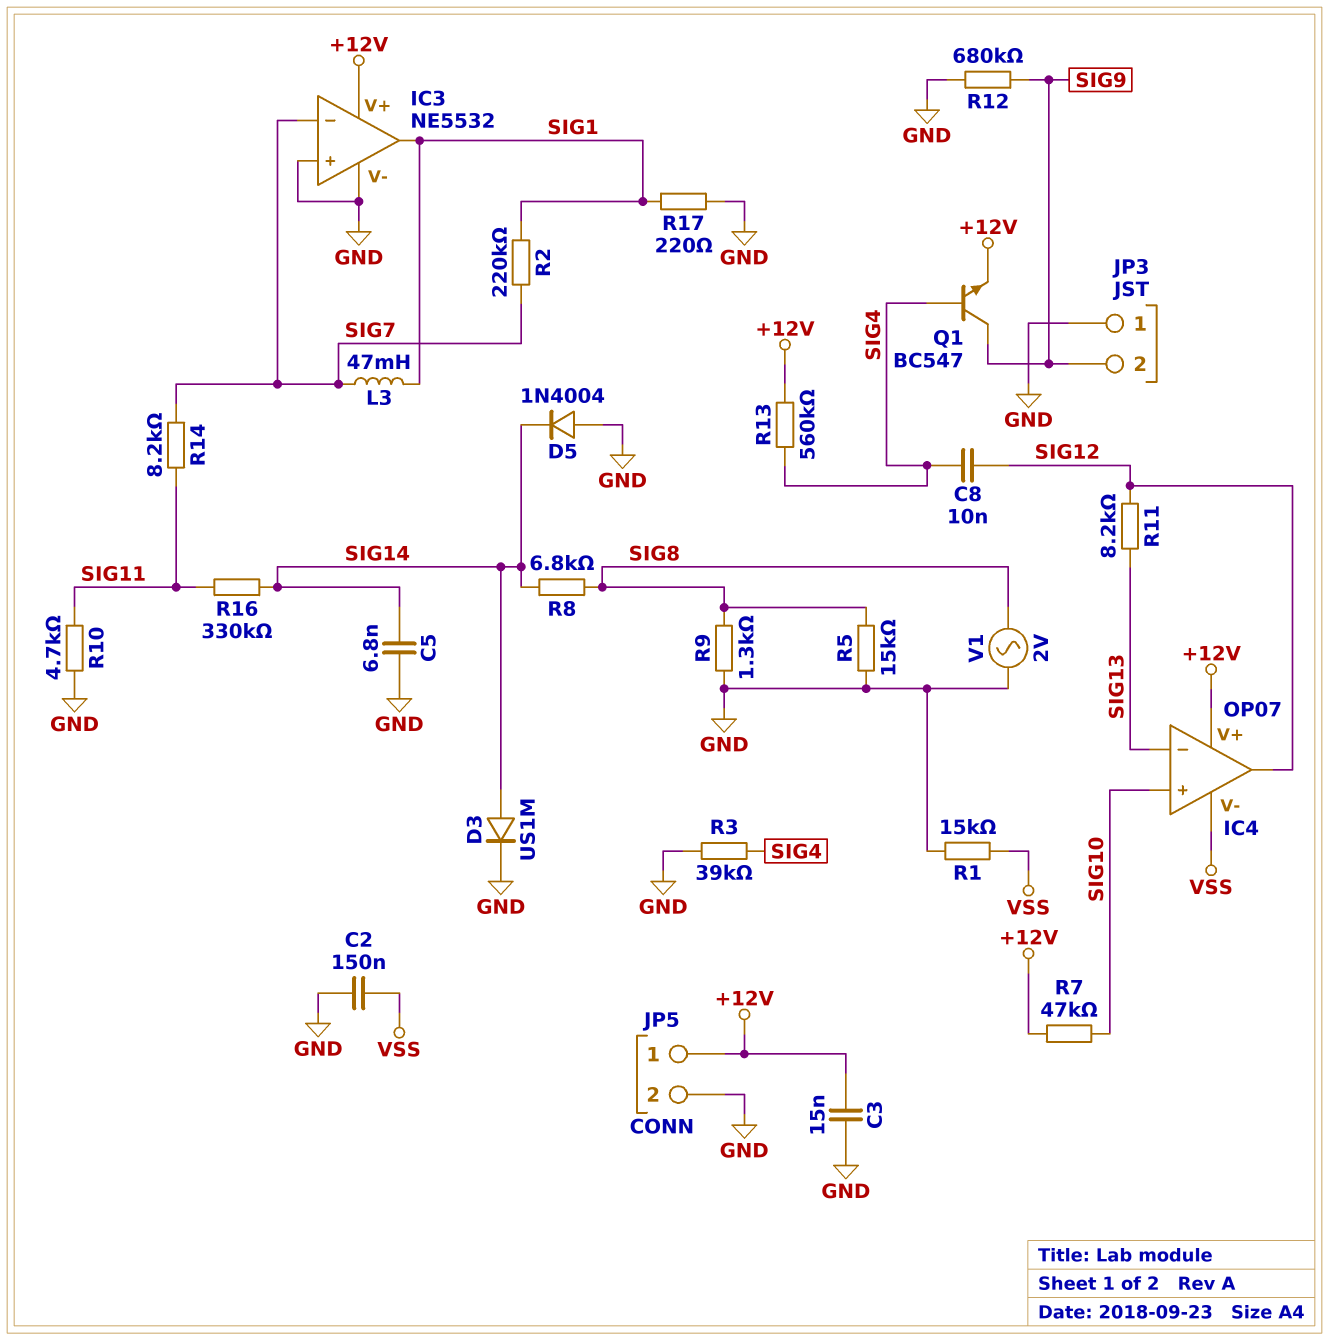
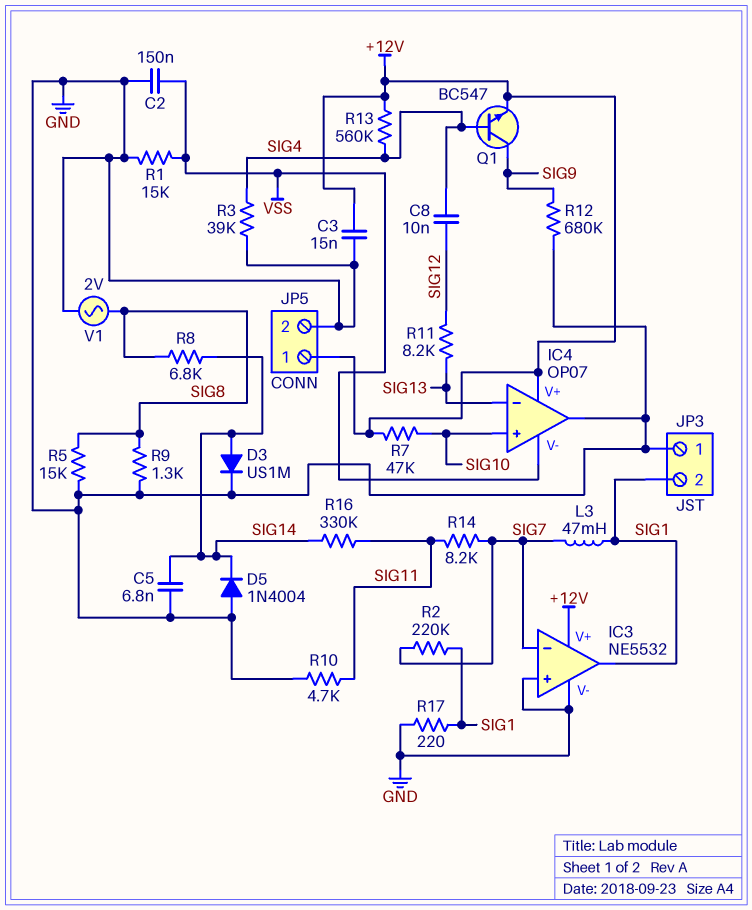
IC4 pin out: SIG12 -> GND
JP3 pin 2: SIG9 -> SIG1

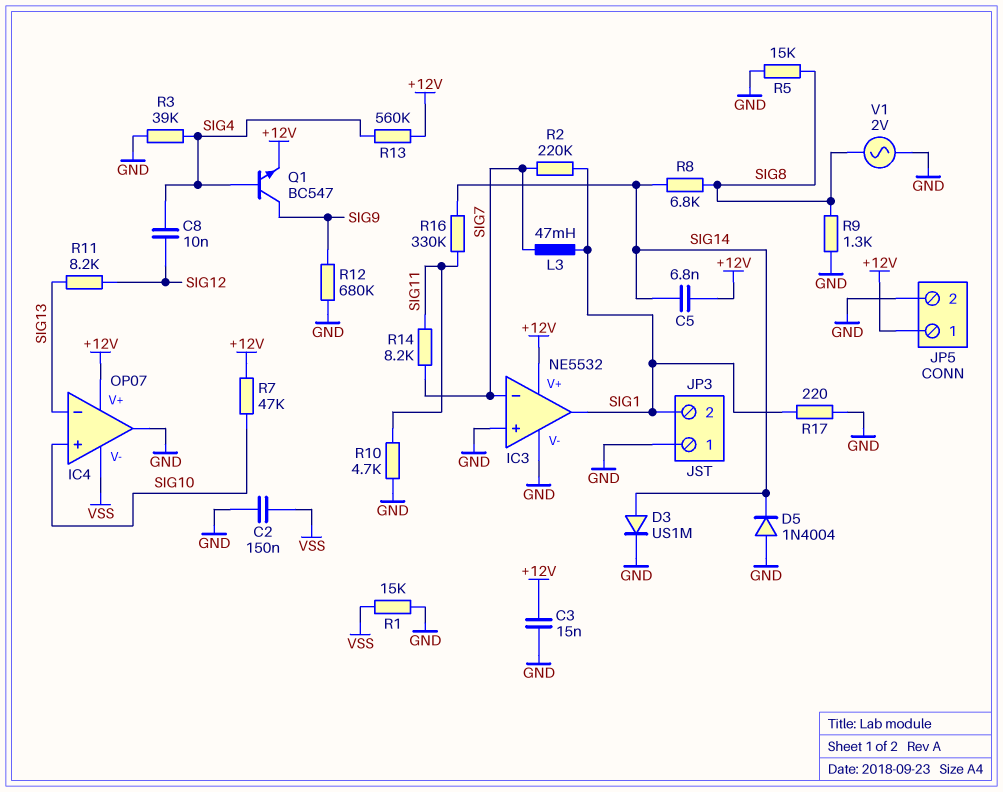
C5: 6.8nF (GND, SIG14) -> 6.8nF (+12V, SIG14)

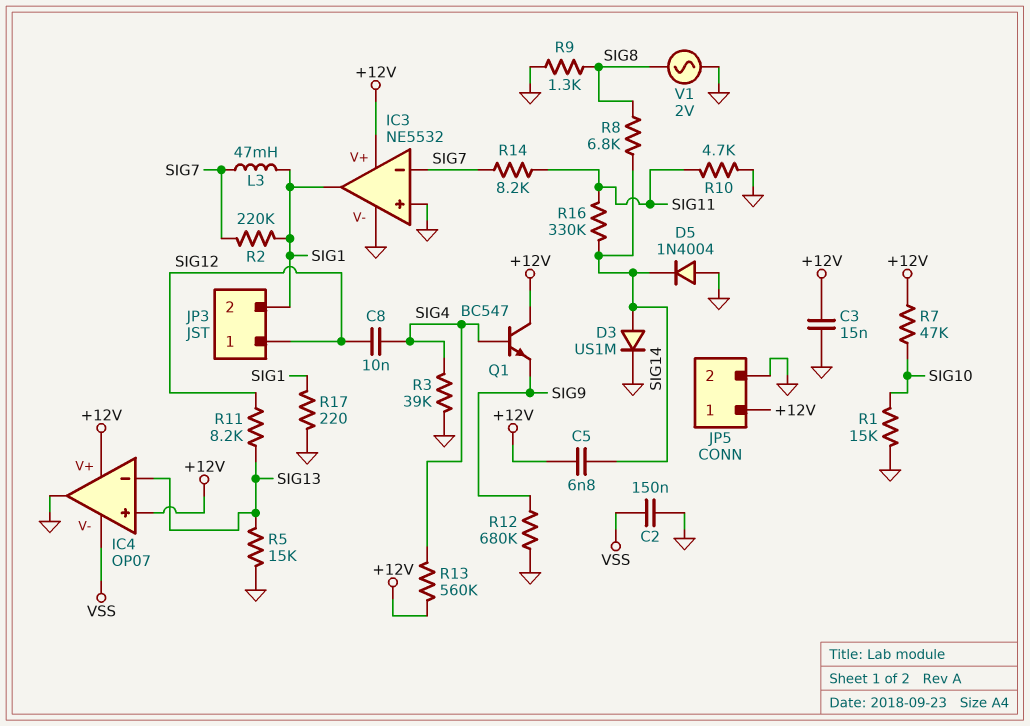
IC4 pin in+: SIG10 -> +12V
JP3 pin 1: GND -> SIG12
Q1: NPN BC547 (B SIG4, C SIG9, E +12V) -> NPN BC547 (B SIG4, C +12V, E SIG9)
R1: 15k (GND, VSS) -> 15k (GND, SIG10)
R5: 15k (GND, SIG8) -> 15k (GND, SIG13)

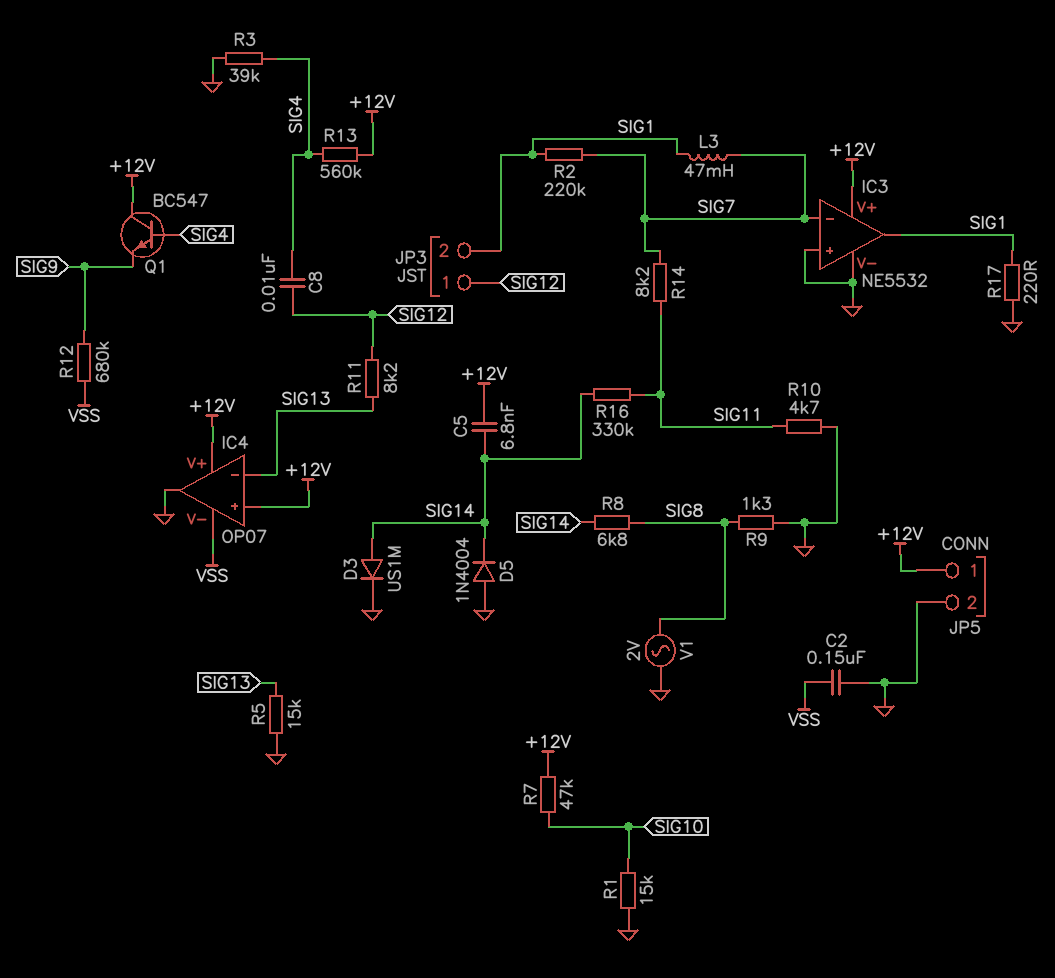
C3: 15nF (+12V, GND) -> none
R12: 680k (GND, SIG9) -> 680k (SIG9, VSS)

